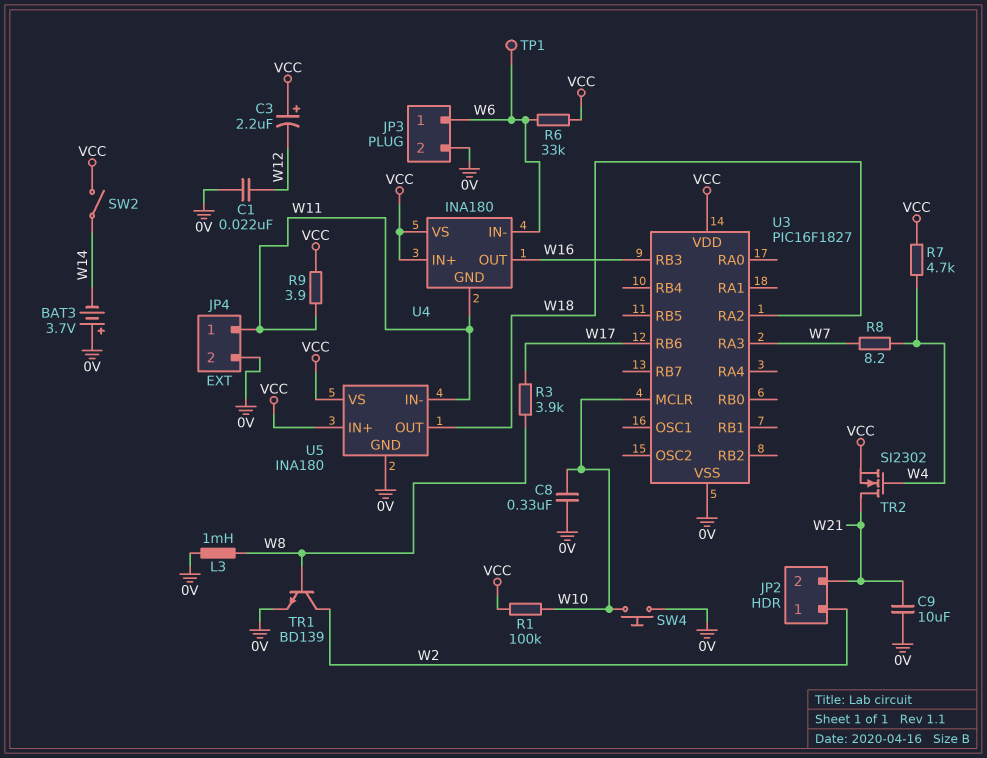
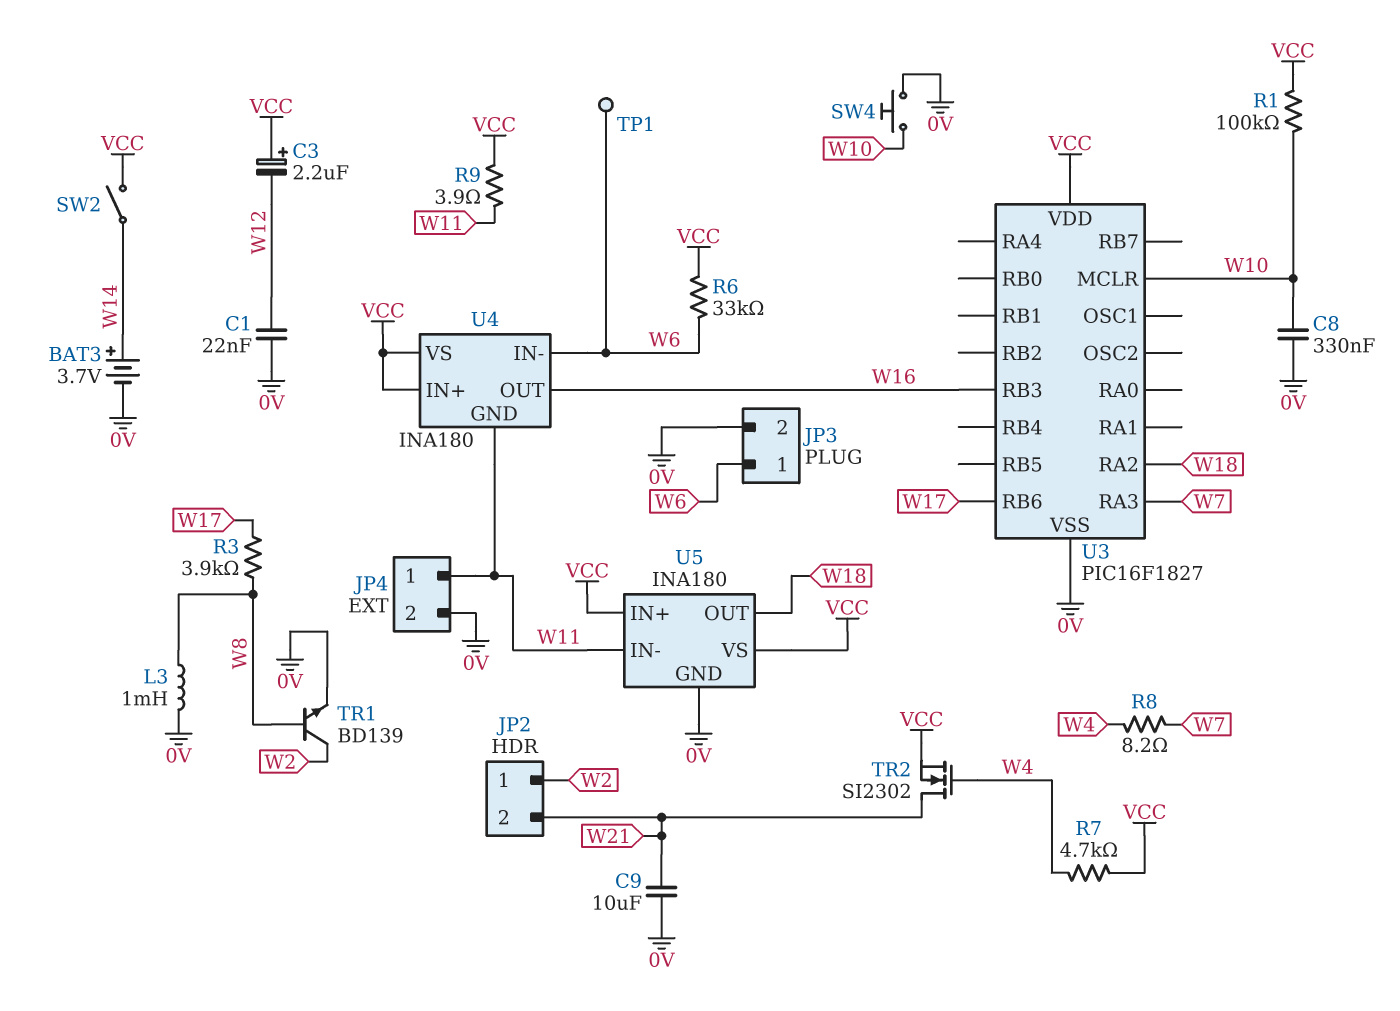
BAT3: 3.7V (plus 0V, minus W14) -> 3.7V (plus W14, minus 0V)

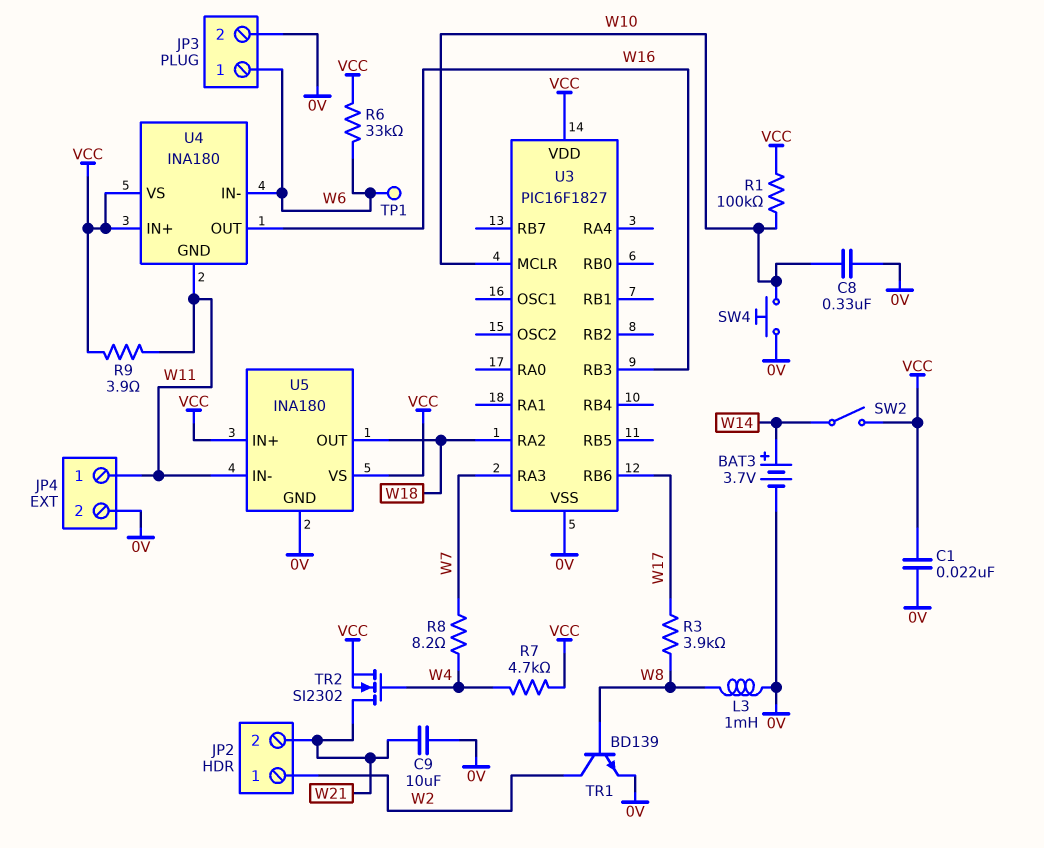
C1: 22nF (0V, W12) -> 22nF (0V, VCC)
C3: 2.2uF (plus VCC, minus W12) -> none

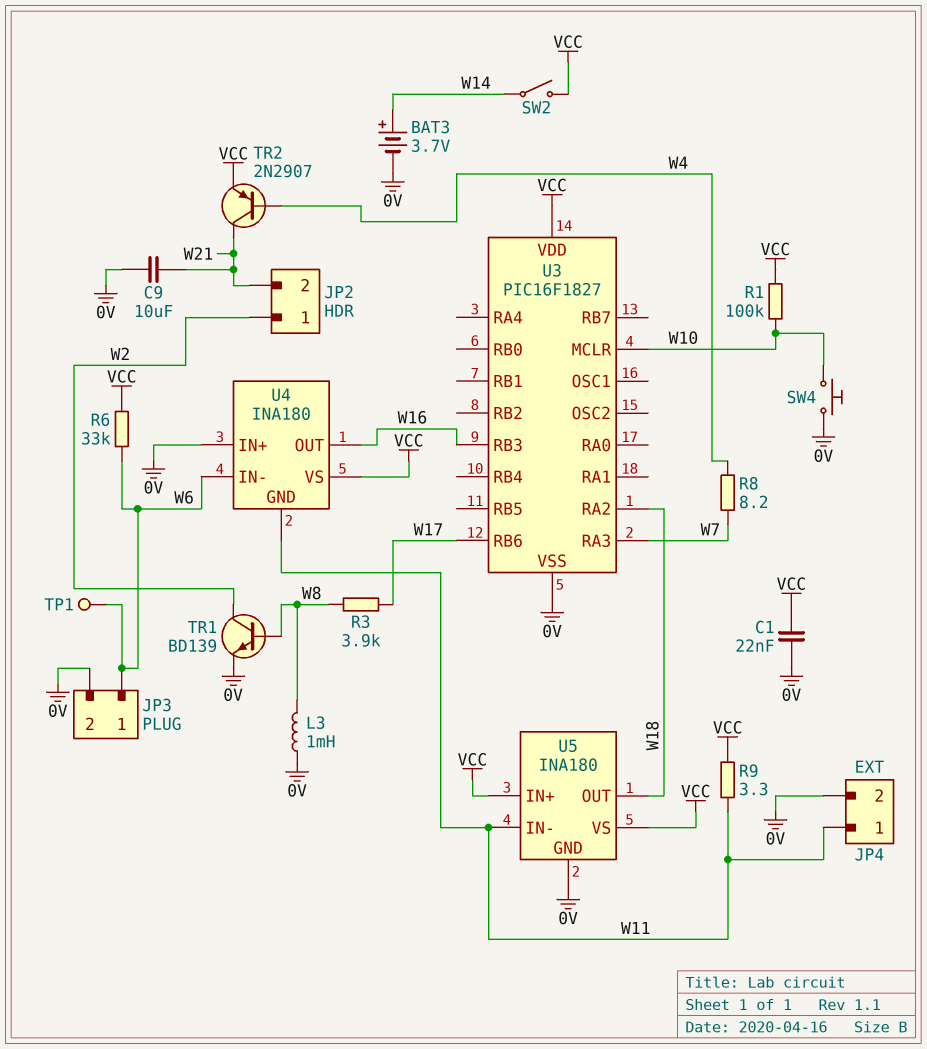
C8: 330nF (0V, W10) -> none
R7: 4.7k (VCC, W4) -> none
R9: 3.9 (VCC, W11) -> 3.3 (VCC, W11)
TR2: NMOS SI2302 (G W4, D W21, S VCC) -> PNP 2N2907 (B W4, C W21, E VCC)
U4 pin IN+: VCC -> 0V

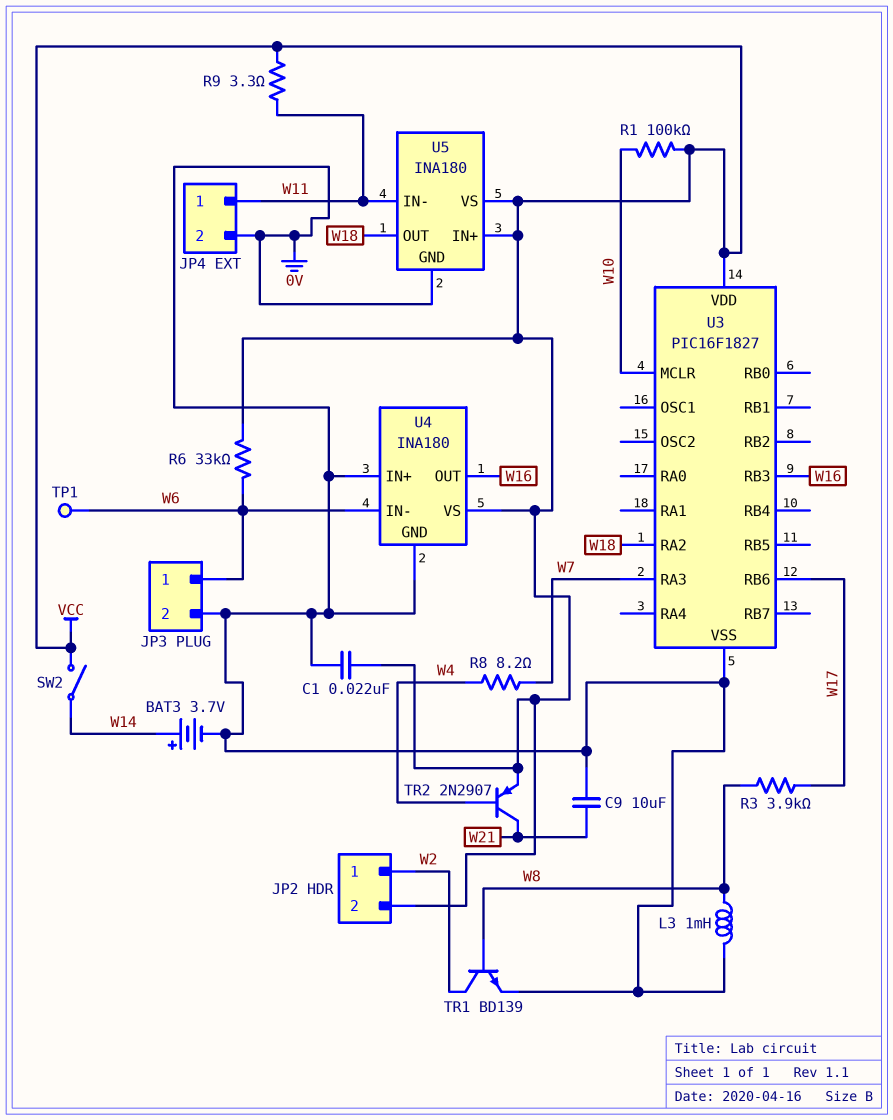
JP2 pin 2: W21 -> VCC
SW4: button (0V, W10) -> none
U4 pin GND: W11 -> 0V

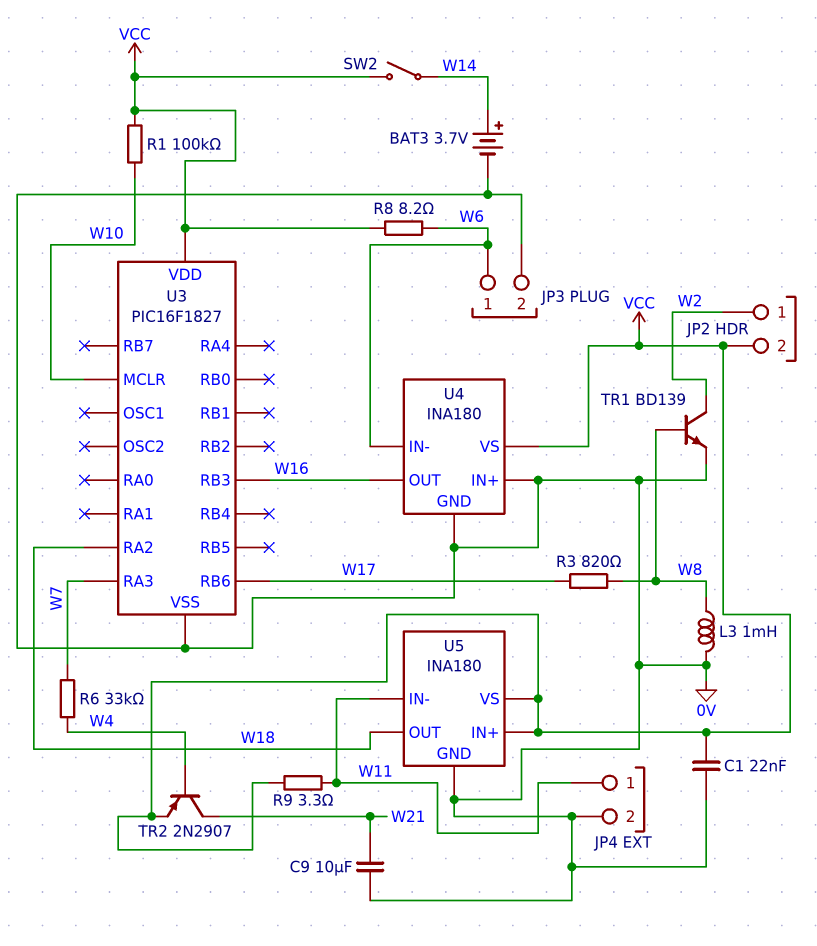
R3: 3.9k (W8, W17) -> 820 (W8, W17)
R6: 33k (VCC, W6) -> 33k (W4, W7)
R8: 8.2 (W4, W7) -> 8.2 (VCC, W6)
TP1: test point (W6) -> none

